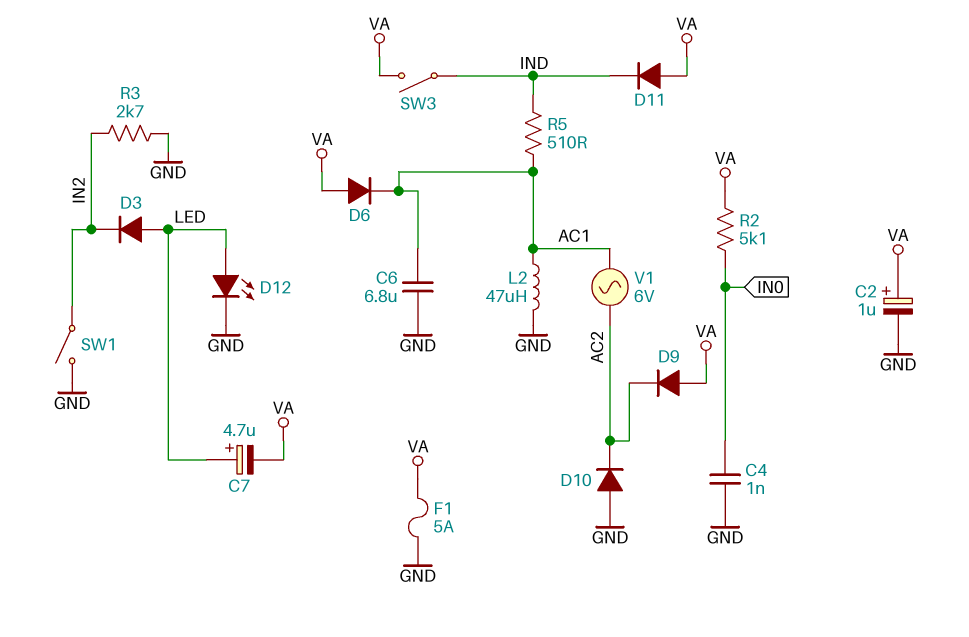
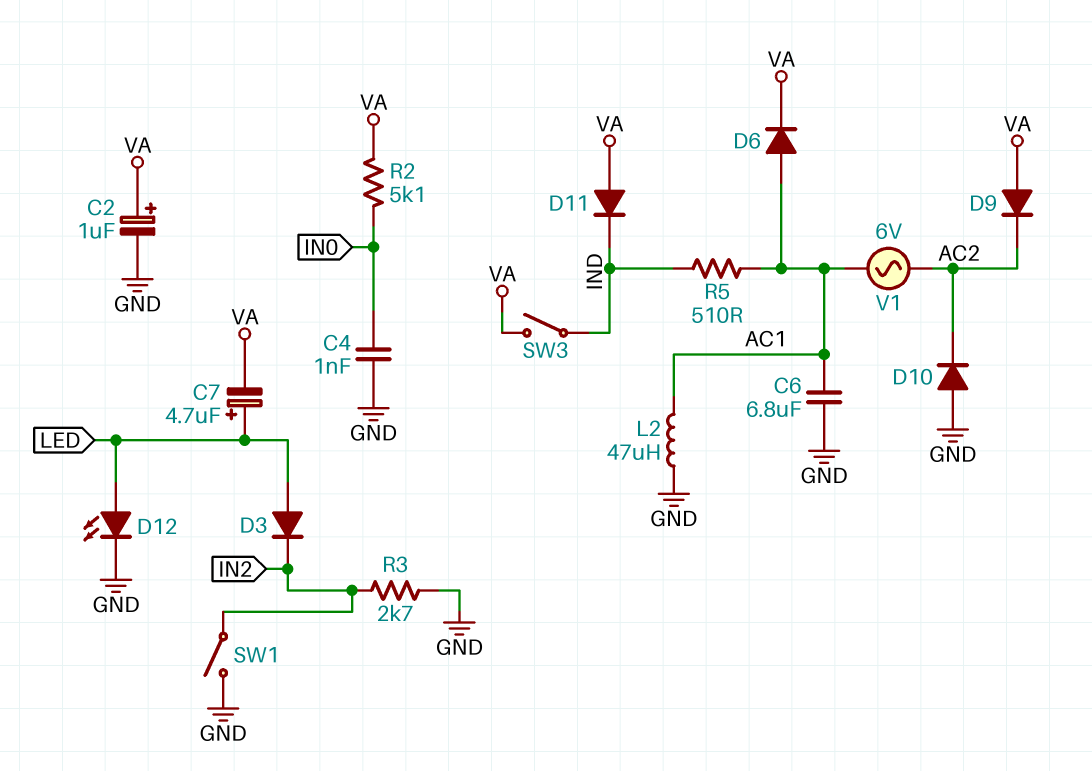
D6: diode (A VA, K AC1) -> diode (A AC1, K VA)
F1: 5A (GND, VA) -> none

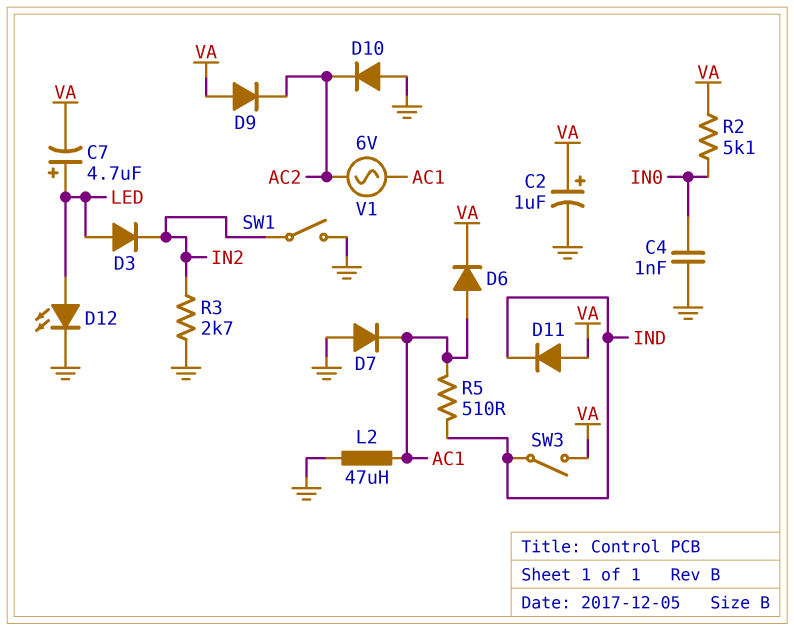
C6: 6.8uF (AC1, GND) -> none
D7: none -> diode (A GND, K AC1)

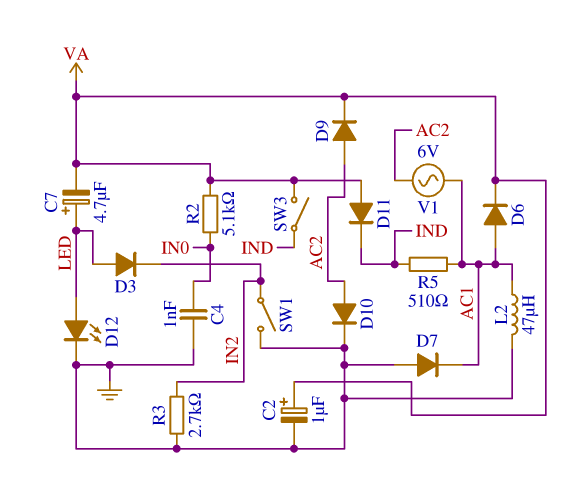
D9: diode (A VA, K AC2) -> diode (A AC2, K VA)
D10: diode (A GND, K AC2) -> diode (A AC2, K GND)

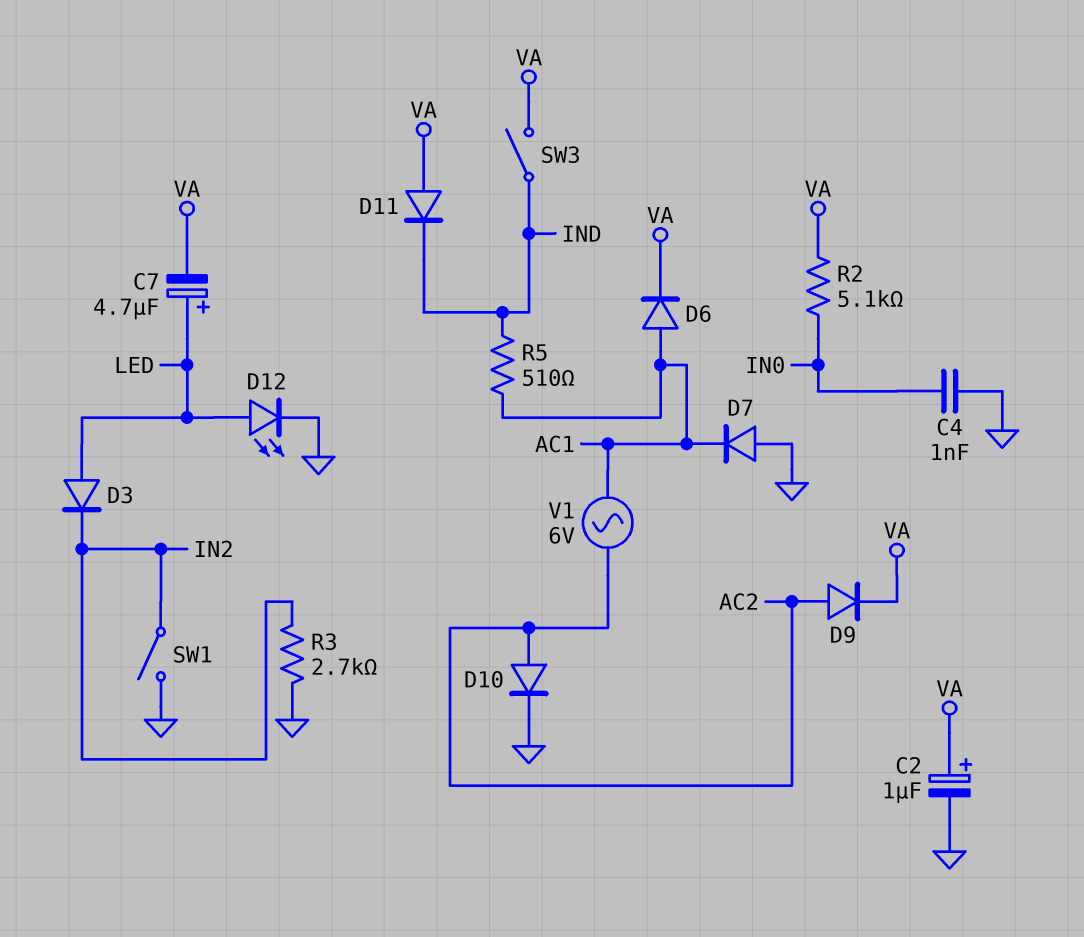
L2: 47uH (AC1, GND) -> none

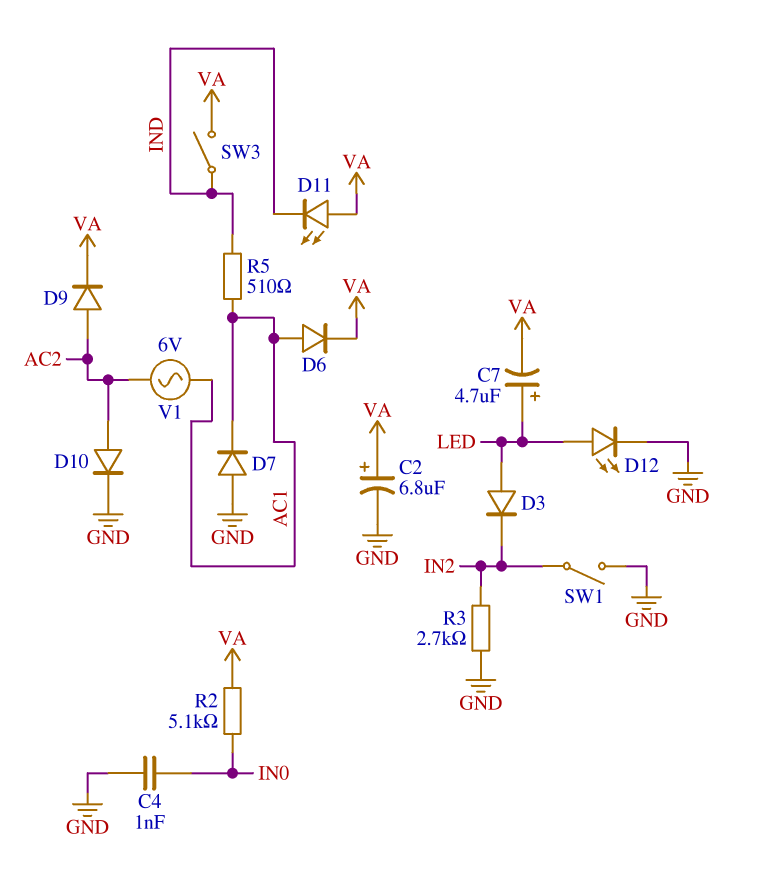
C2: 1uF (plus VA, minus GND) -> 6.8uF (plus VA, minus GND)
D11: diode (A VA, K IND) -> LED (A VA, K IND)

